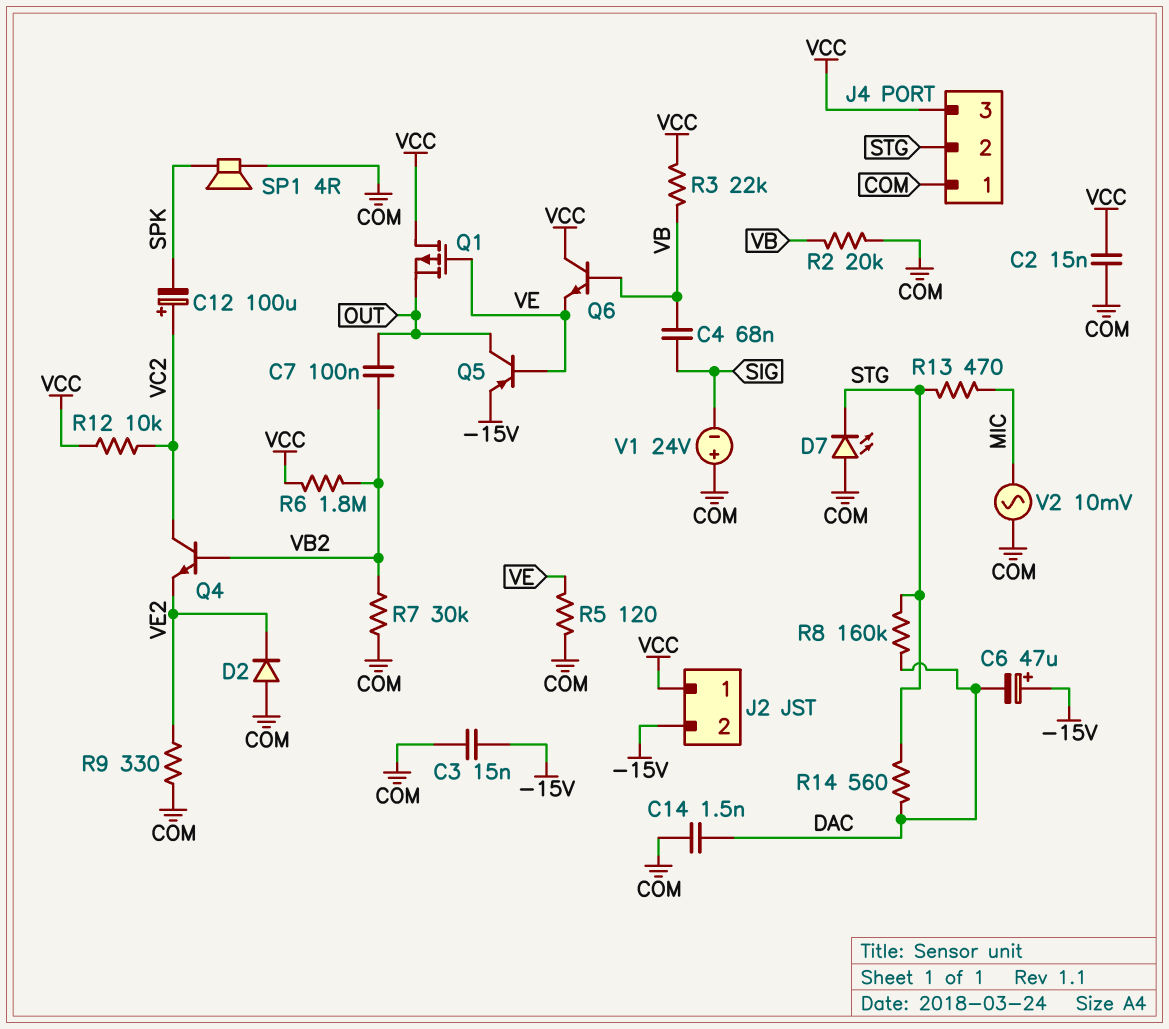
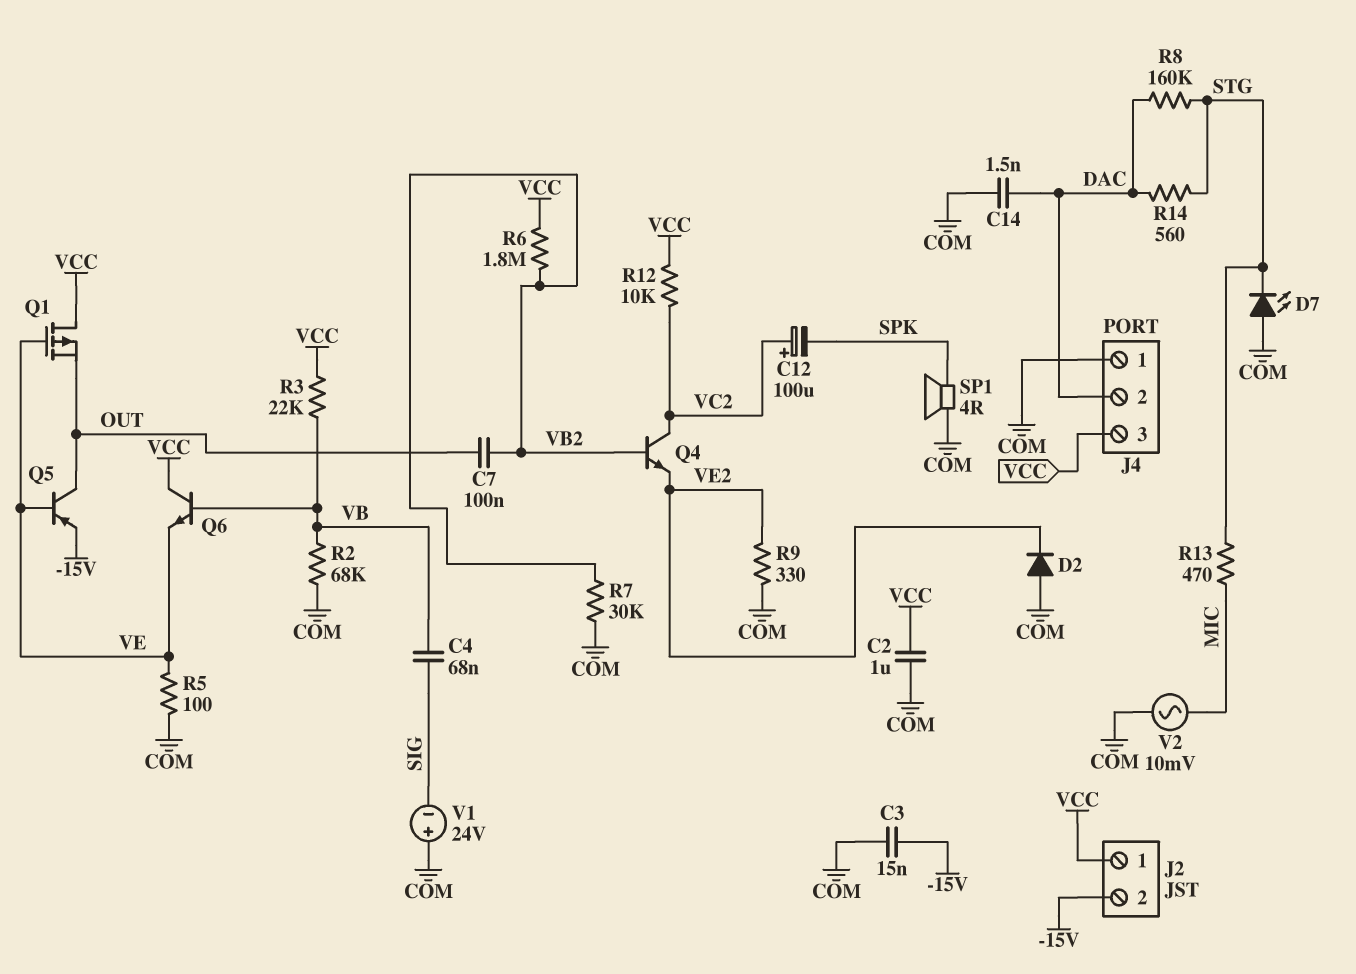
C2: 15nF (COM, VCC) -> 1uF (COM, VCC)
C6: 47uF (plus -15V, minus DAC) -> none
J4 pin 2: STG -> DAC
R2: 20k (COM, VB) -> 68k (COM, VB)
R5: 120 (COM, VE) -> 100 (COM, VE)

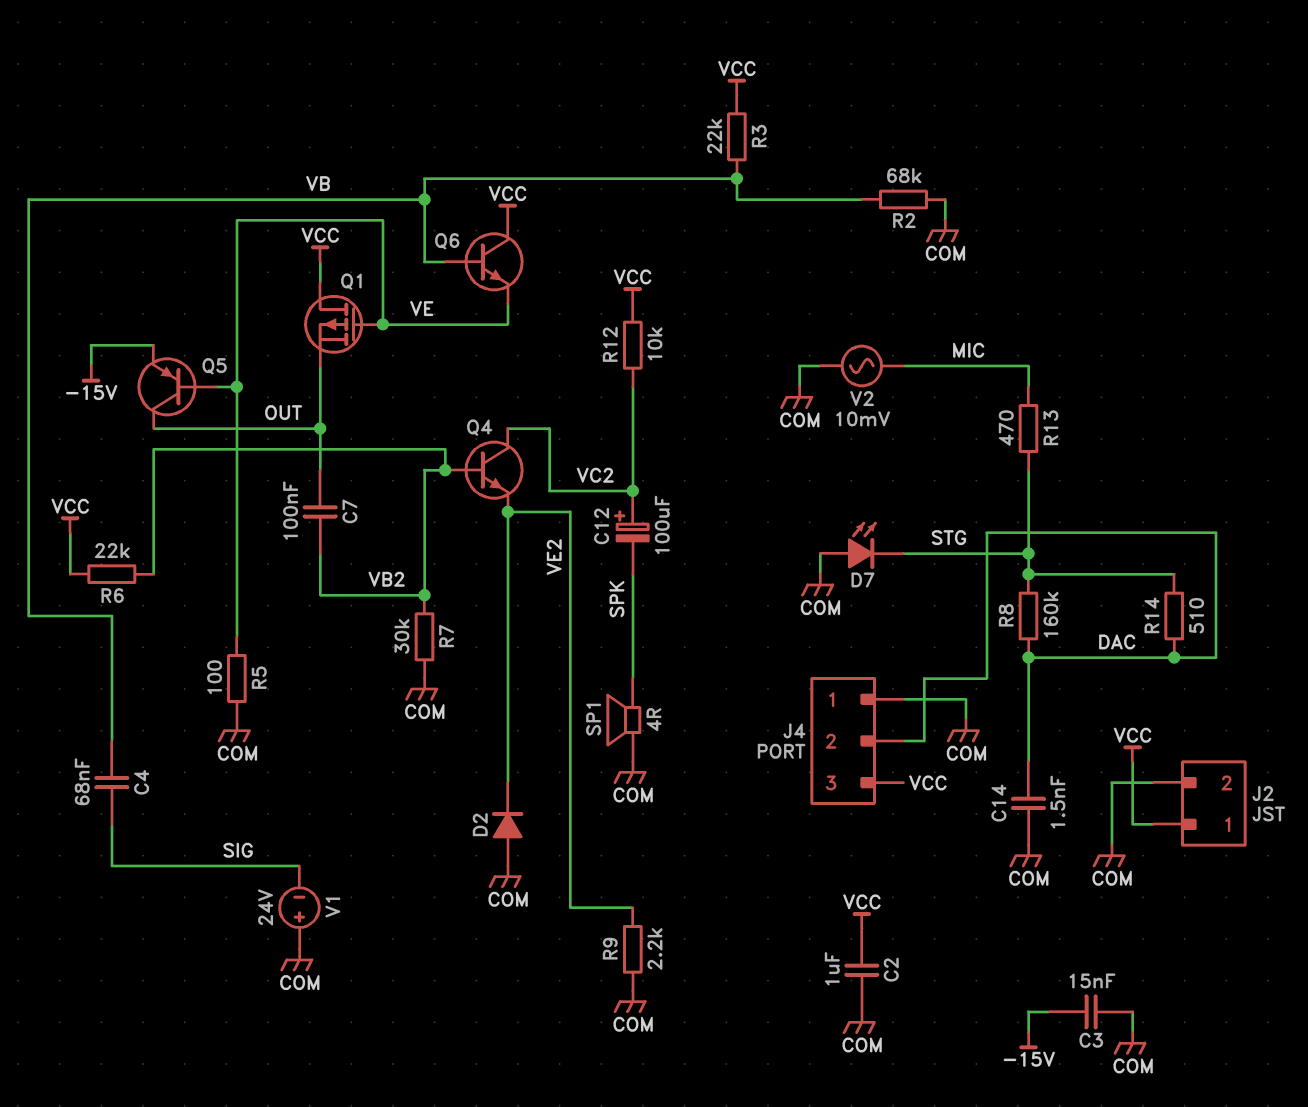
J2 pin 2: -15V -> COM
R6: 1.8M (VB2, VCC) -> 22k (VB2, VCC)
R9: 330 (COM, VE2) -> 2.2k (COM, VE2)
R14: 560 (DAC, STG) -> 510 (DAC, STG)

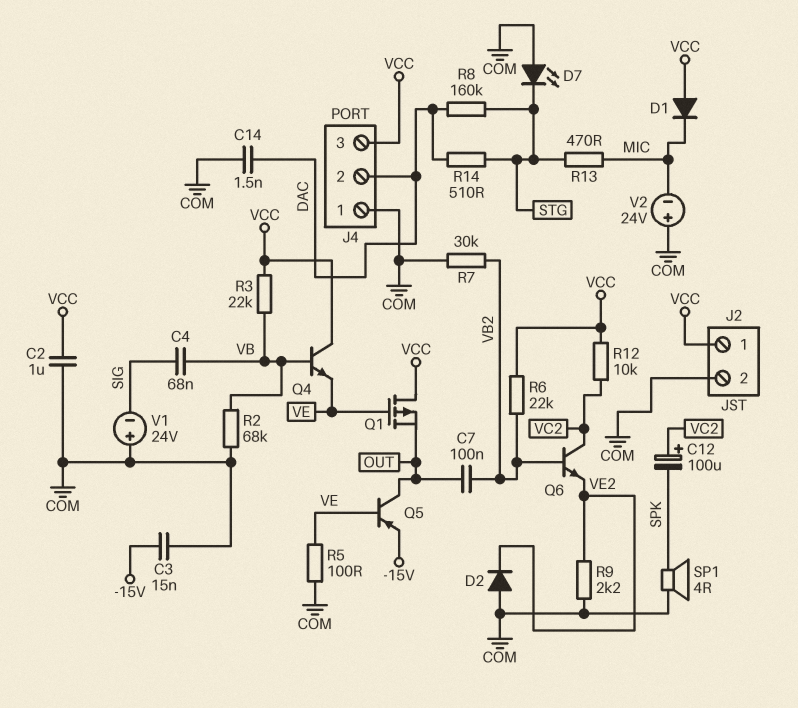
D1: none -> diode (A VCC, K MIC)
Q4: NPN (B VB2, C VC2, E VE2) -> NPN (B VB, C VCC, E VE)
Q6: NPN (B VB, C VCC, E VE) -> NPN (B VB2, C VC2, E VE2)
V2: AC 10mV (COM, MIC) -> 24V (plus COM, minus MIC)

